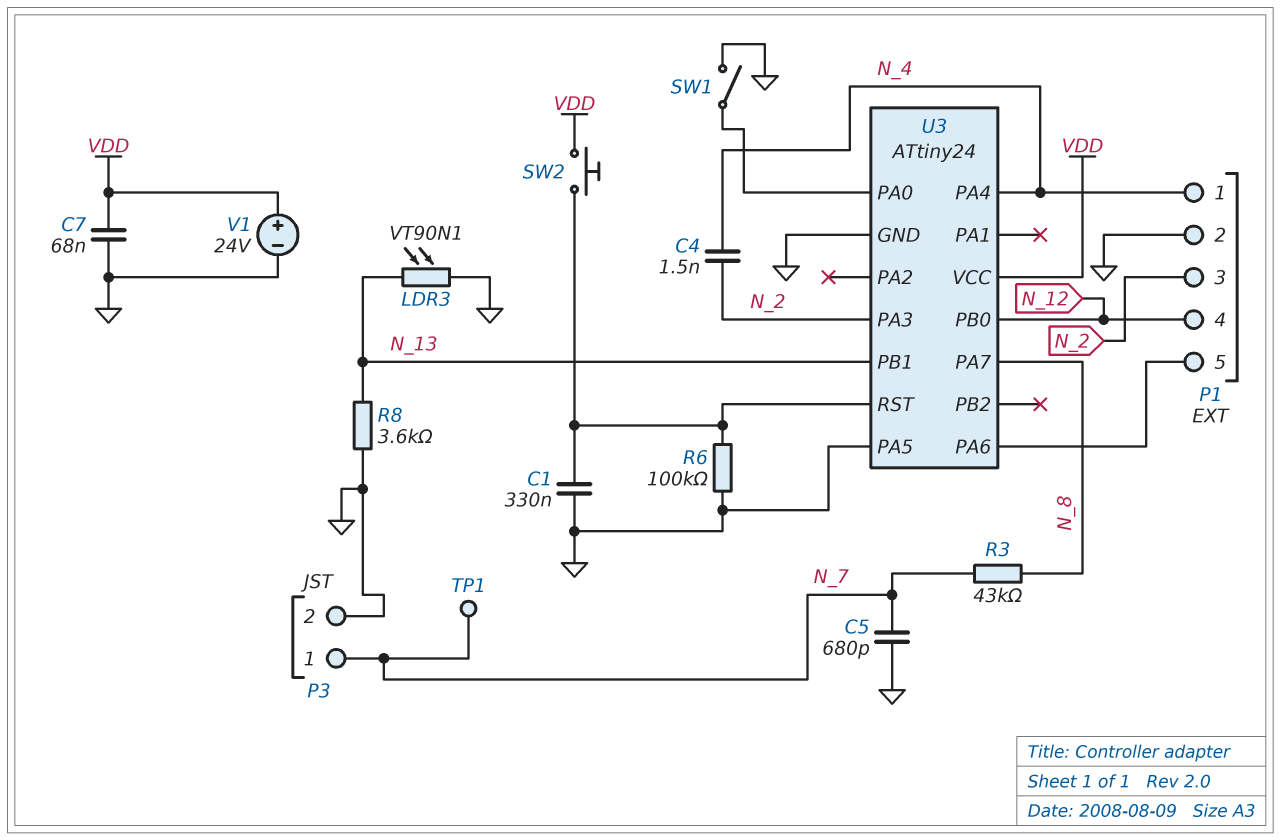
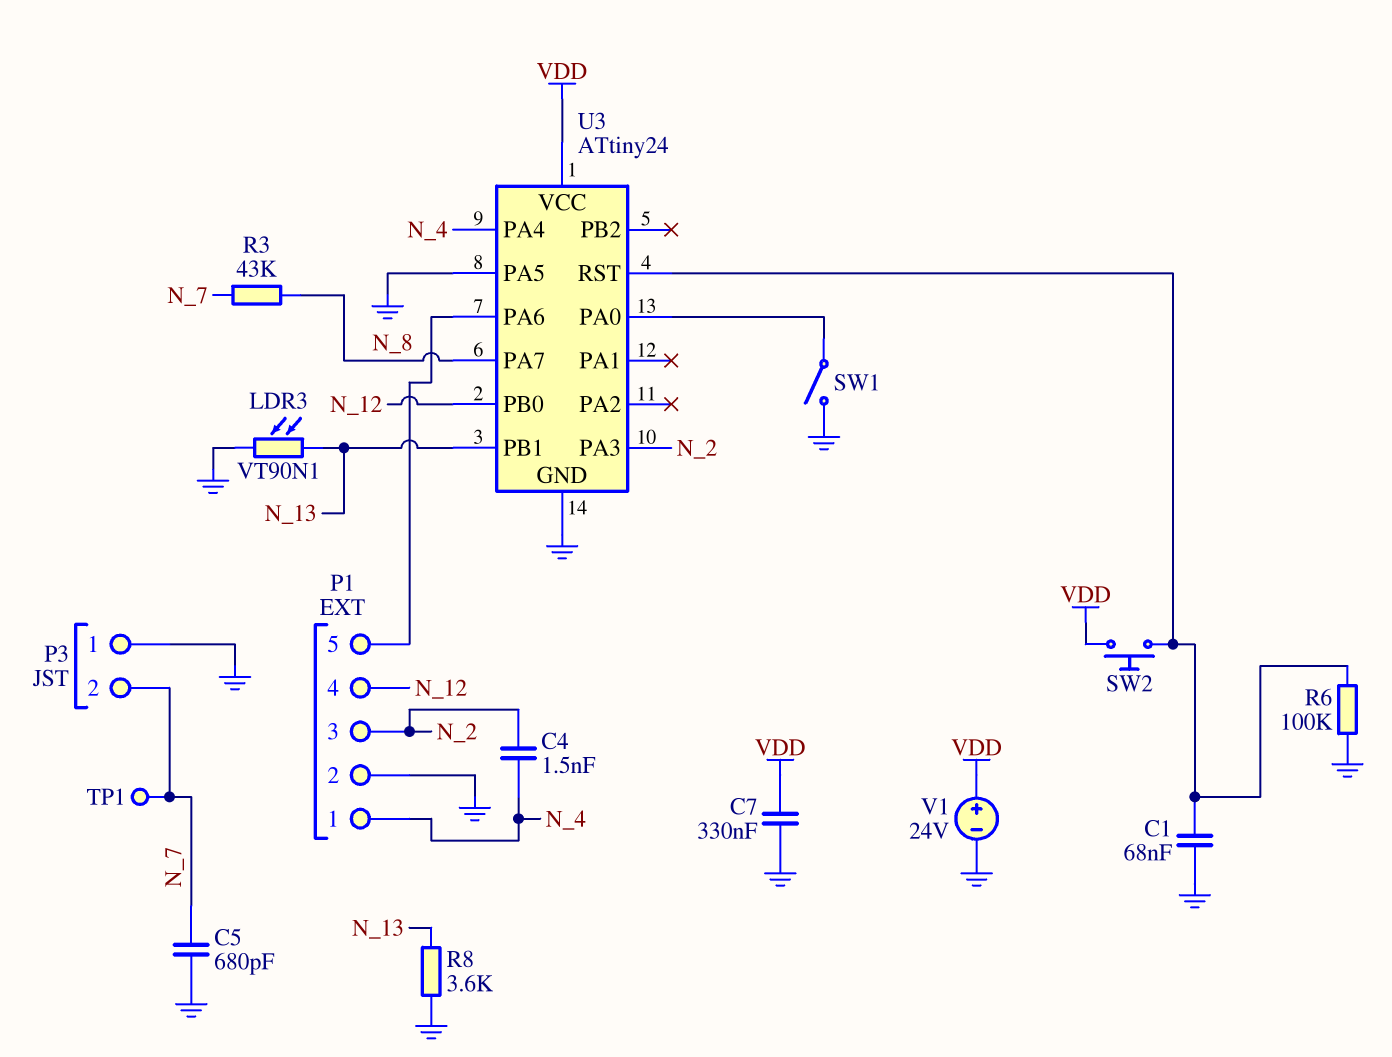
C1: 330nF (GND, U3/RST) -> 68nF (GND, U3/RST)
C7: 68nF (GND, VDD) -> 330nF (GND, VDD)
P3 pin 1: N_7 -> GND
P3 pin 2: GND -> N_7

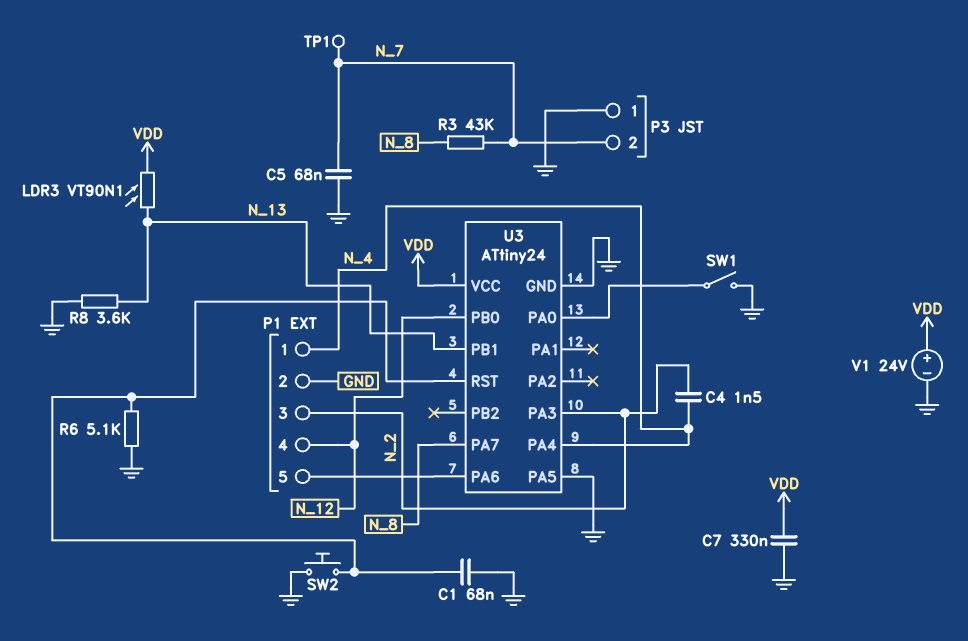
C5: 680pF (GND, N_7) -> 68nF (GND, N_7)
LDR3: VT90N1 (GND, N_13) -> VT90N1 (N_13, VDD)
R6: 100k (GND, U3/RST) -> 5.1k (GND, U3/RST)
SW2: button (U3/RST, VDD) -> button (GND, U3/RST)

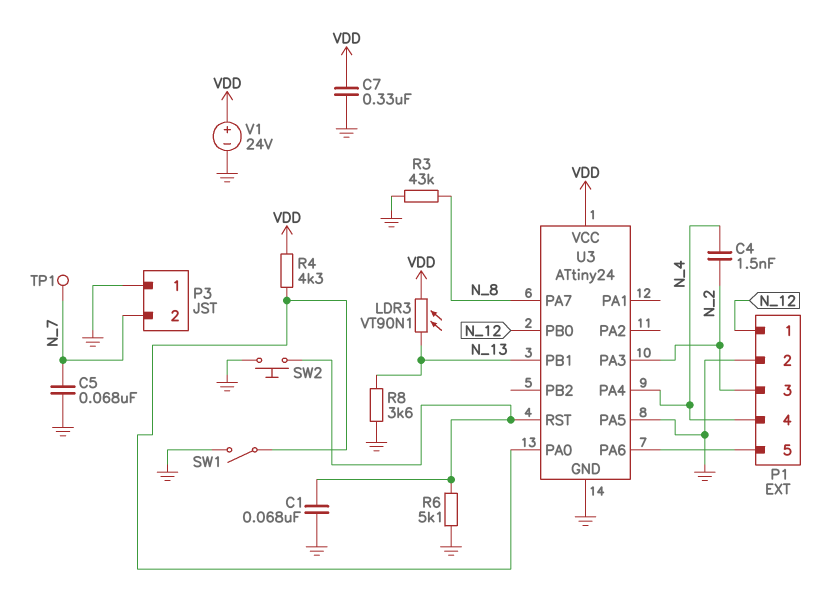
P1 pin 1: N_4 -> N_12
P1 pin 4: N_12 -> N_4
R3: 43k (N_7, N_8) -> 43k (GND, N_8)
R4: none -> 4.3k (U3/PA0, VDD)

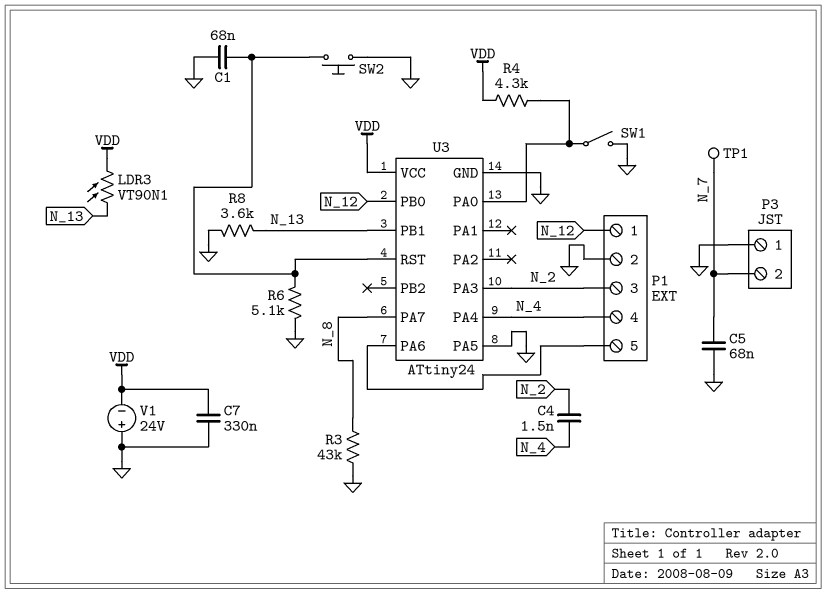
V1: 24V (plus VDD, minus GND) -> 24V (plus GND, minus VDD)

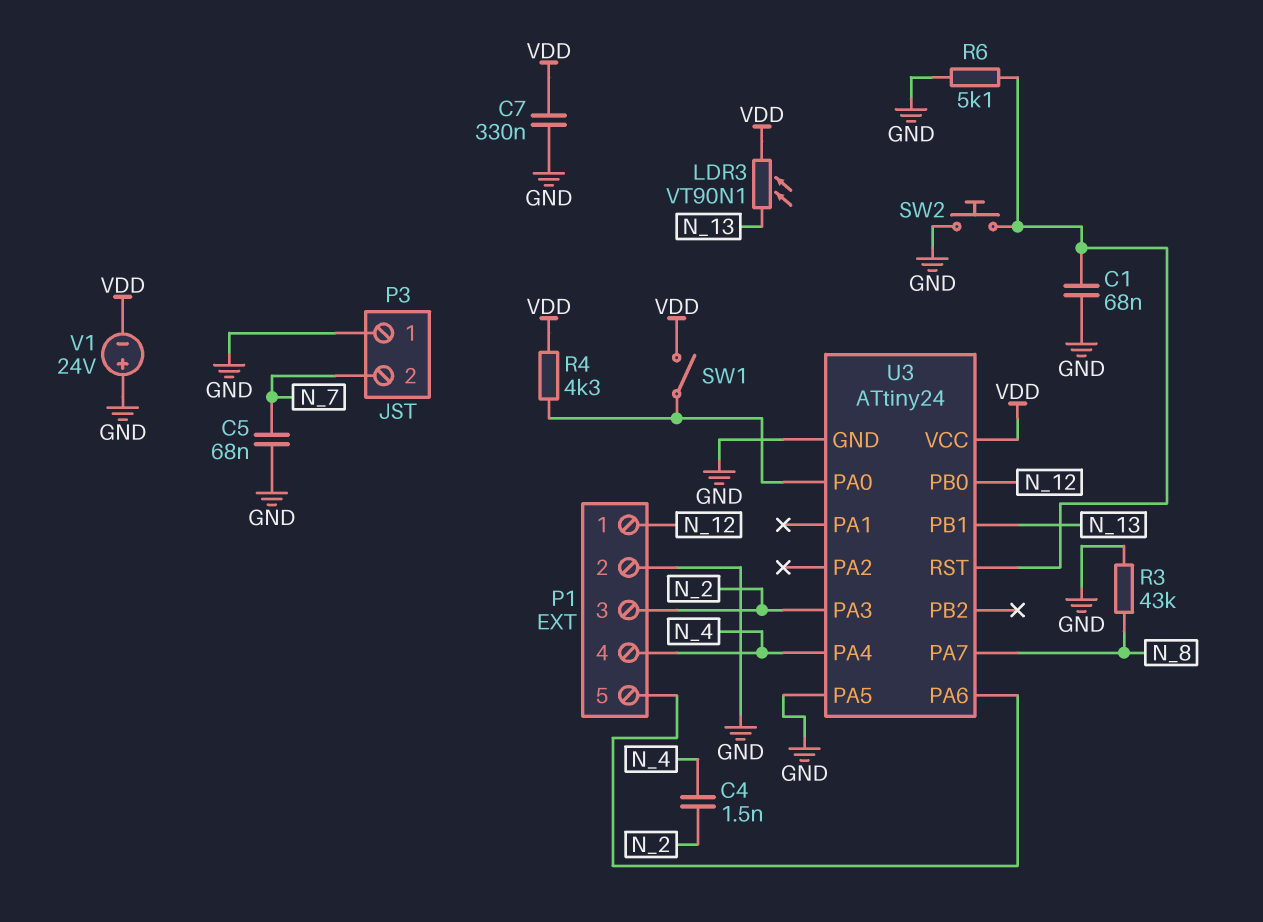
R8: 3.6k (GND, N_13) -> none
SW1: switch (GND, U3/PA0) -> switch (U3/PA0, VDD)
TP1: test point (N_7) -> none

